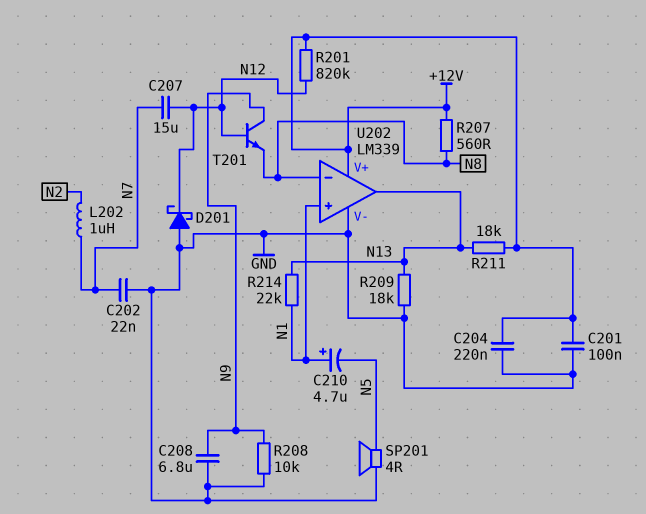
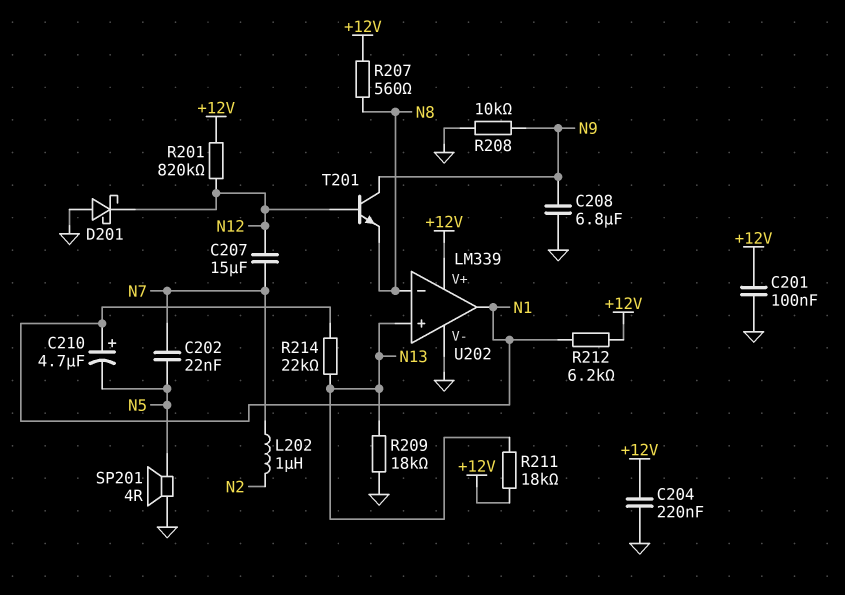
C202: 22nF (GND, N7) -> 22nF (N5, N7)
R212: none -> 6.2k (+12V, N1)
U202 pin in+: N1 -> N13
U202 pin out: N13 -> N1

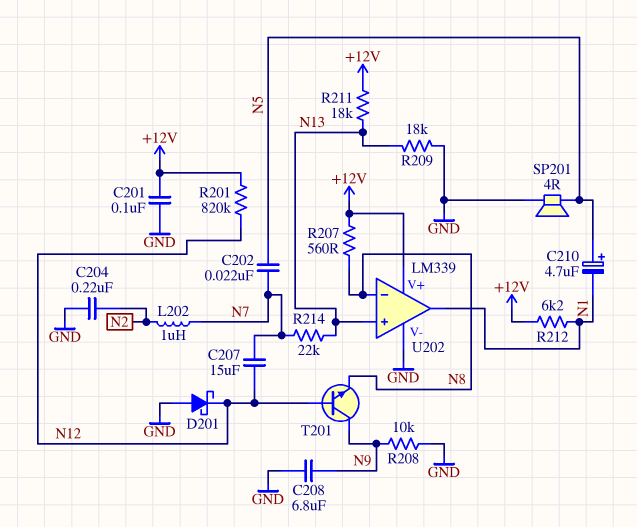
C204: 220nF (+12V, GND) -> 220nF (GND, N2)
C210: 4.7uF (plus N1, minus N5) -> 4.7uF (plus N5, minus N1)
R214: 22k (N1, N13) -> 22k (N7, N13)

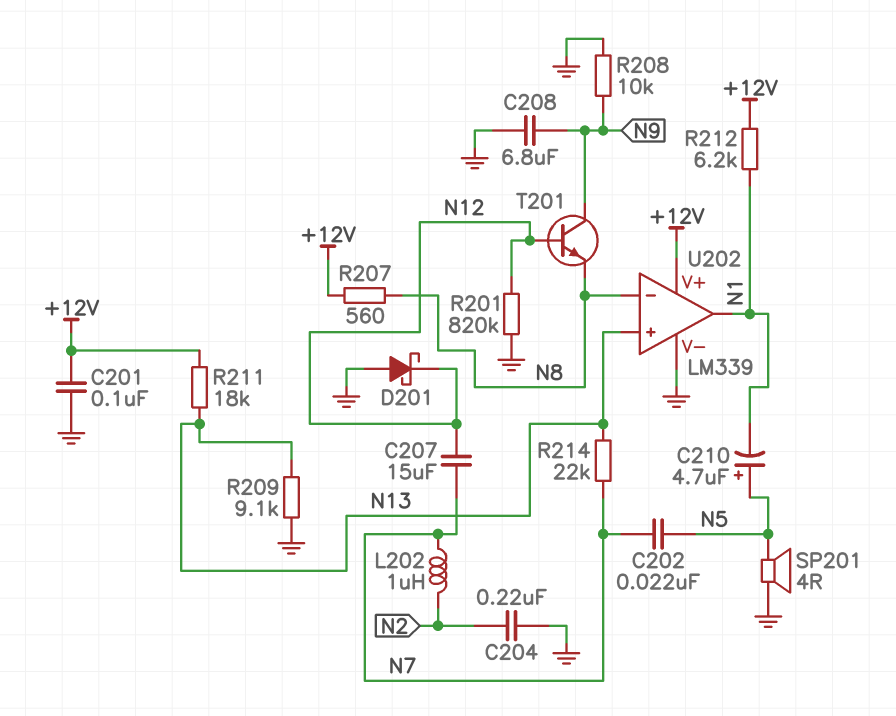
R201: 820k (+12V, N12) -> 820k (GND, N12)
R209: 18k (GND, N13) -> 9.1k (GND, N13)

